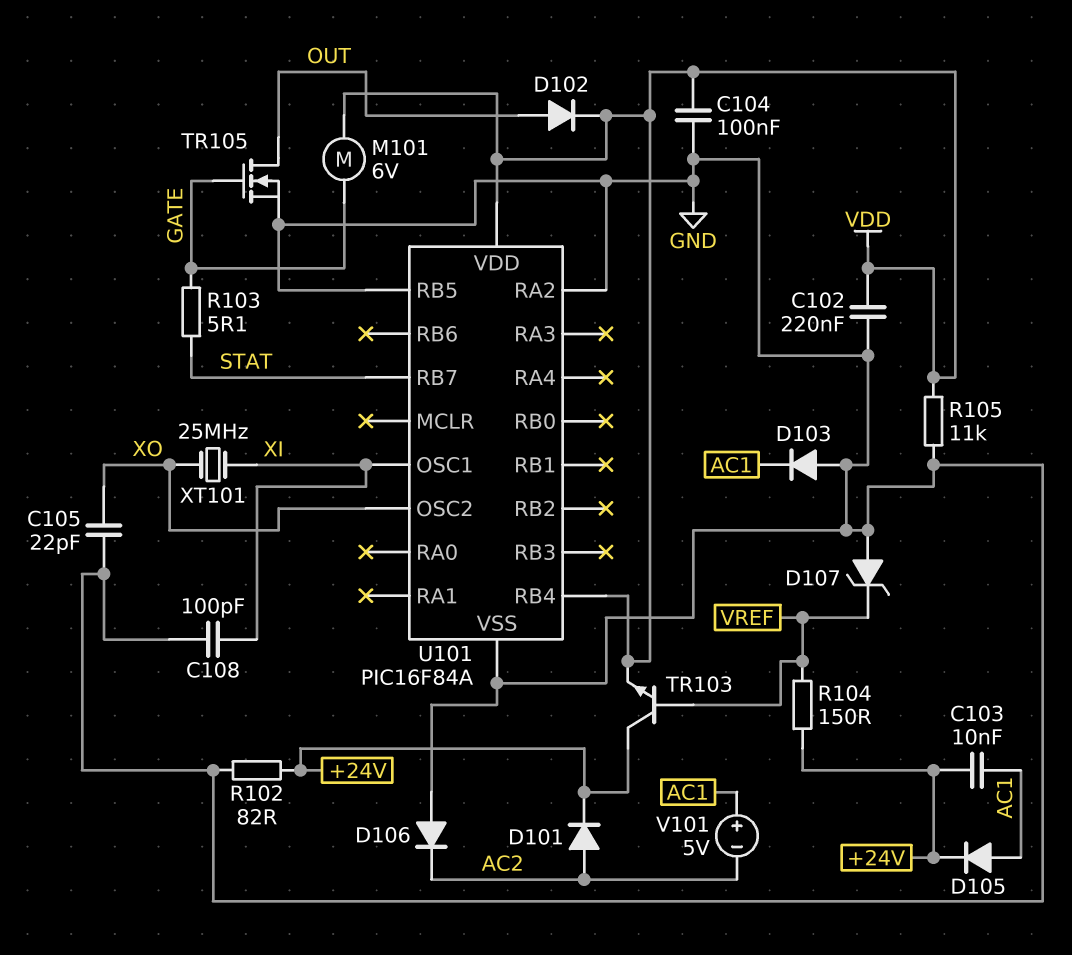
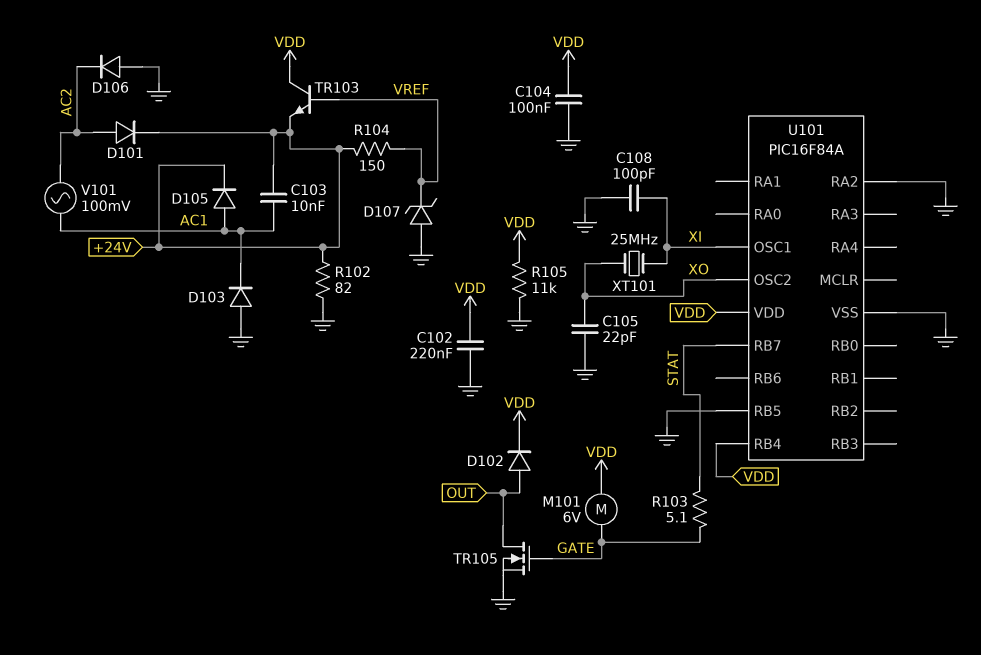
TR103: NPN (B VREF, C +24V, E VDD) -> NPN (B VREF, C VDD, E +24V)
V101: 5V (plus AC1, minus AC2) -> AC 100mV (AC1, AC2)

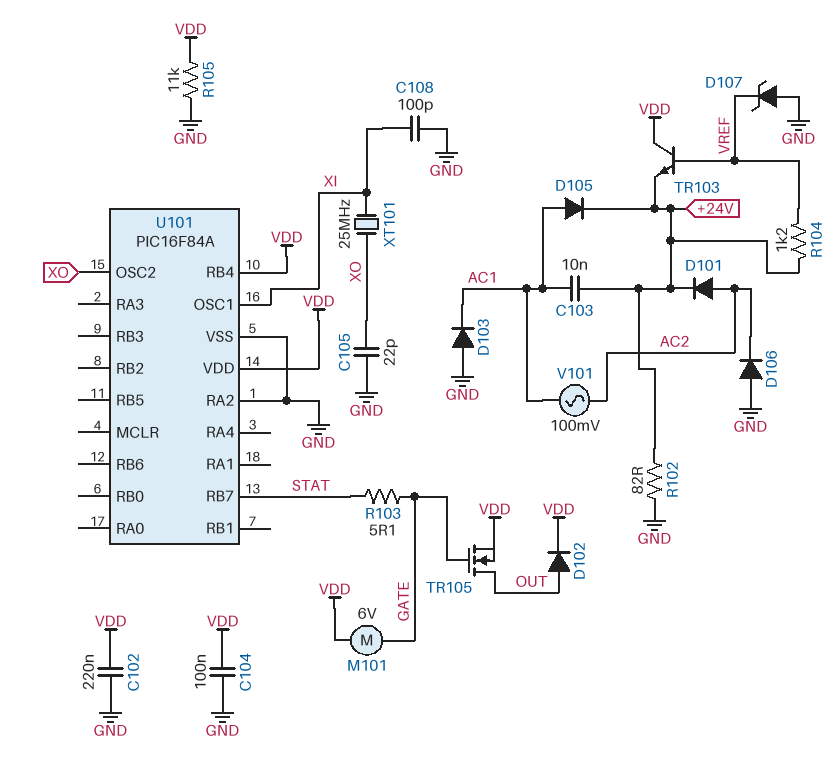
R104: 150 (+24V, VREF) -> 1.2k (+24V, VREF)
TR105: NMOS (G GATE, D OUT, S GND) -> NMOS (G GATE, D OUT, S VDD)
U101 pin RB5: GND -> none

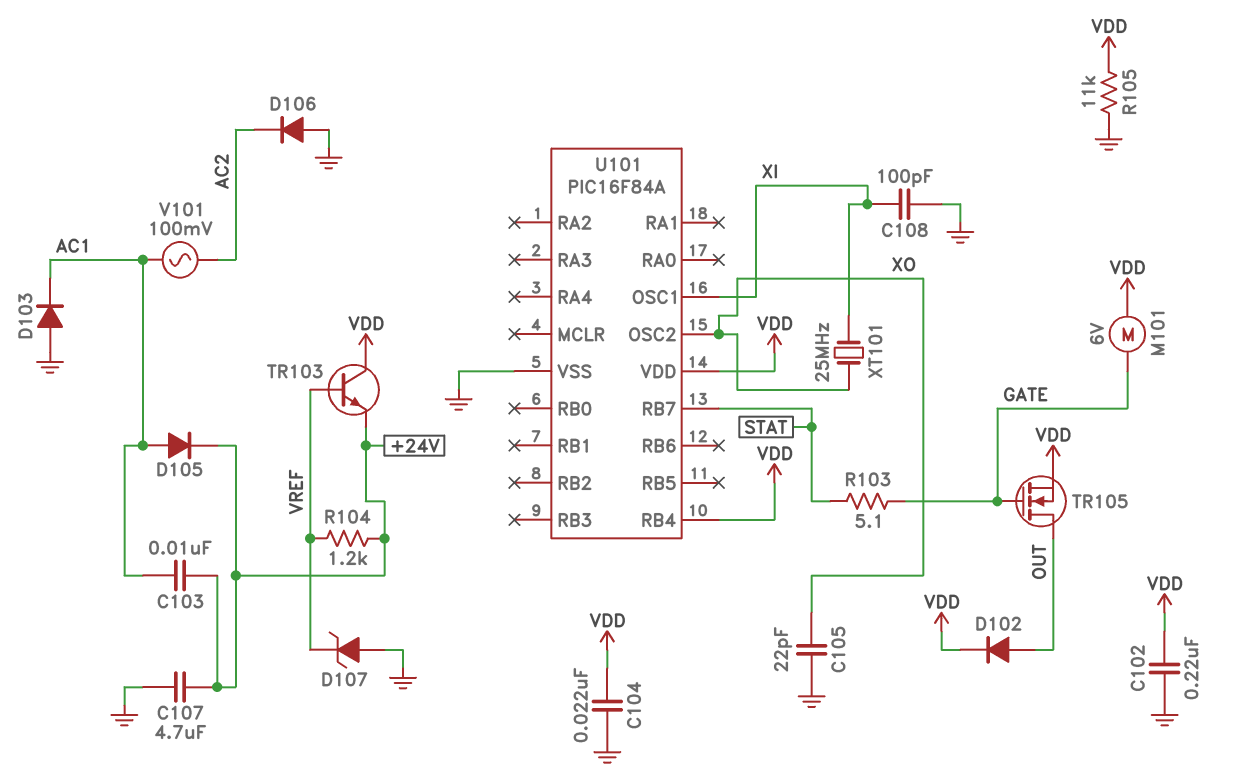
C104: 100nF (GND, VDD) -> 22nF (GND, VDD)
C107: none -> 4.7uF (+24V, GND)
D101: diode (A AC2, K +24V) -> none
R102: 82 (+24V, GND) -> none
U101 pin RA2: GND -> none

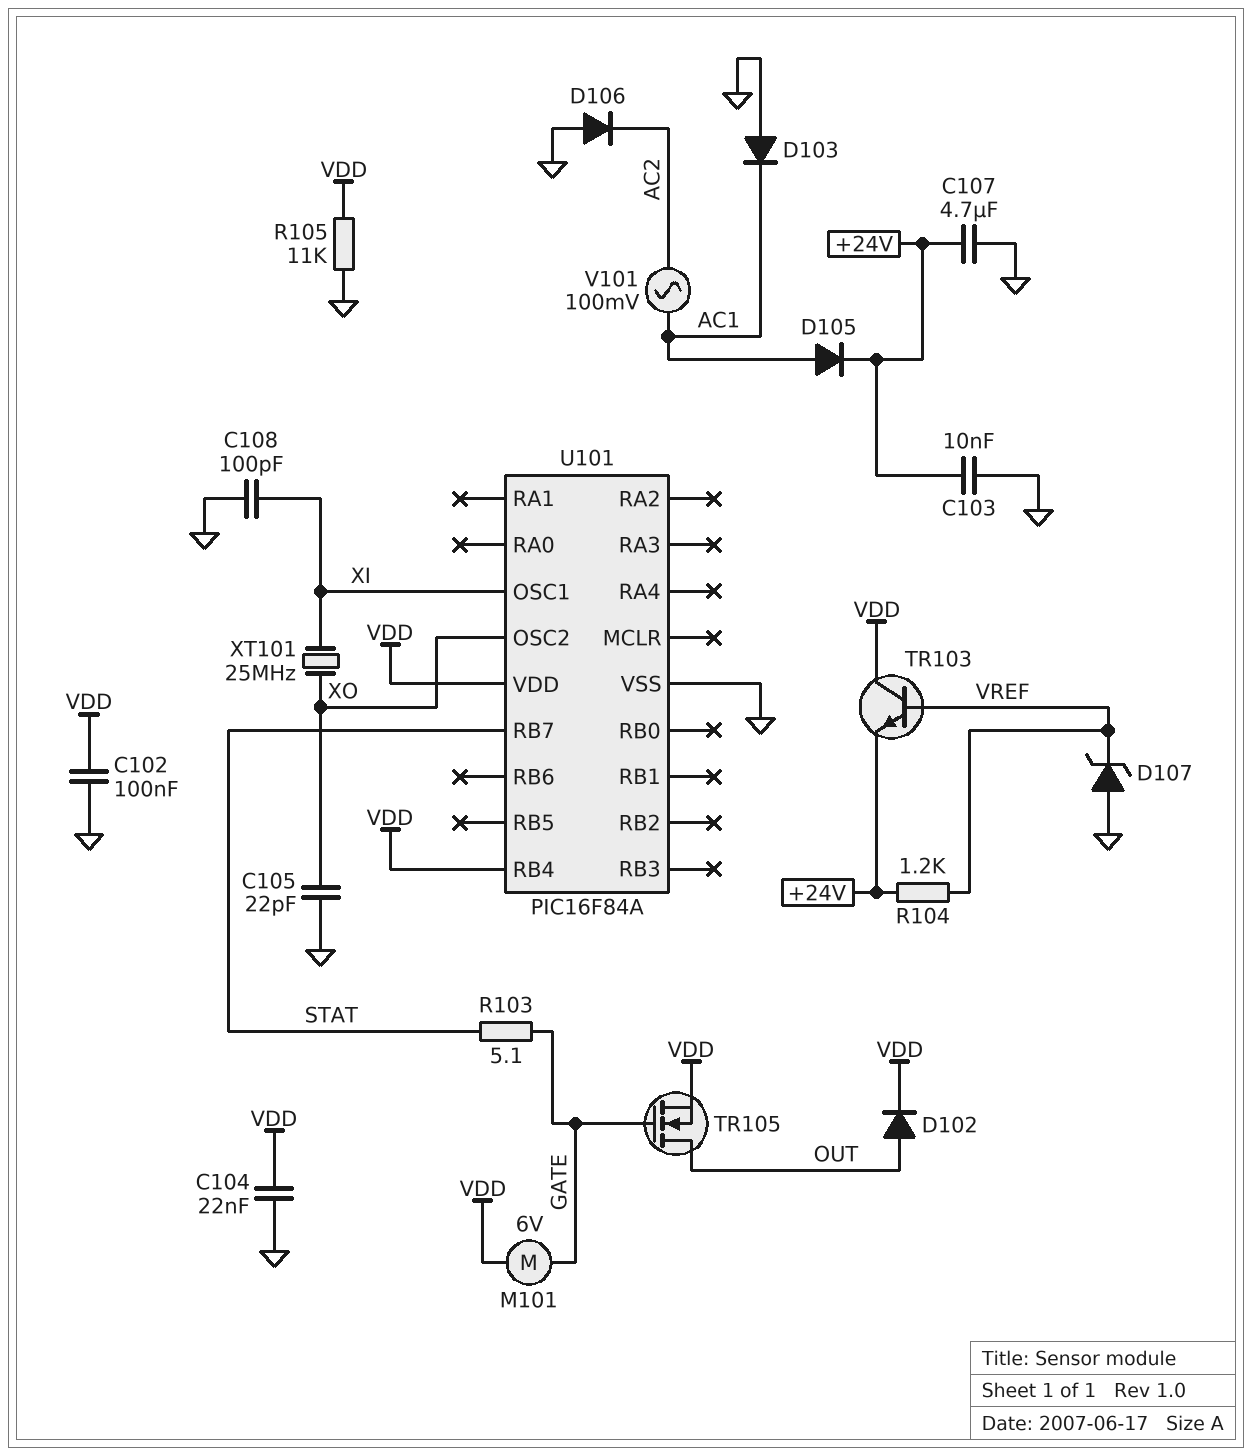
C102: 220nF (GND, VDD) -> 100nF (GND, VDD)
C103: 10nF (+24V, AC1) -> 10nF (+24V, GND)

